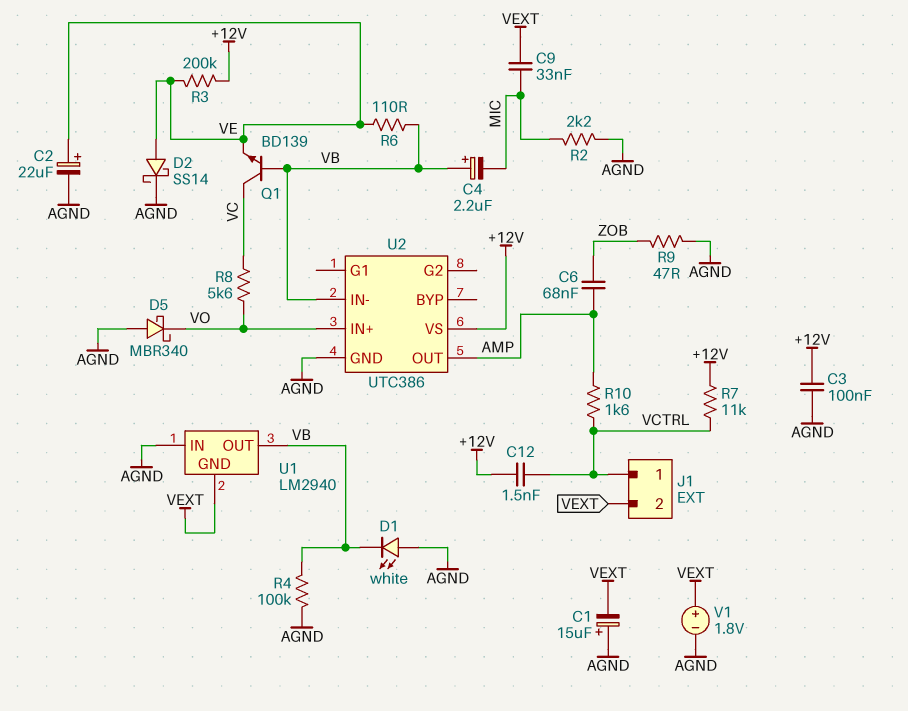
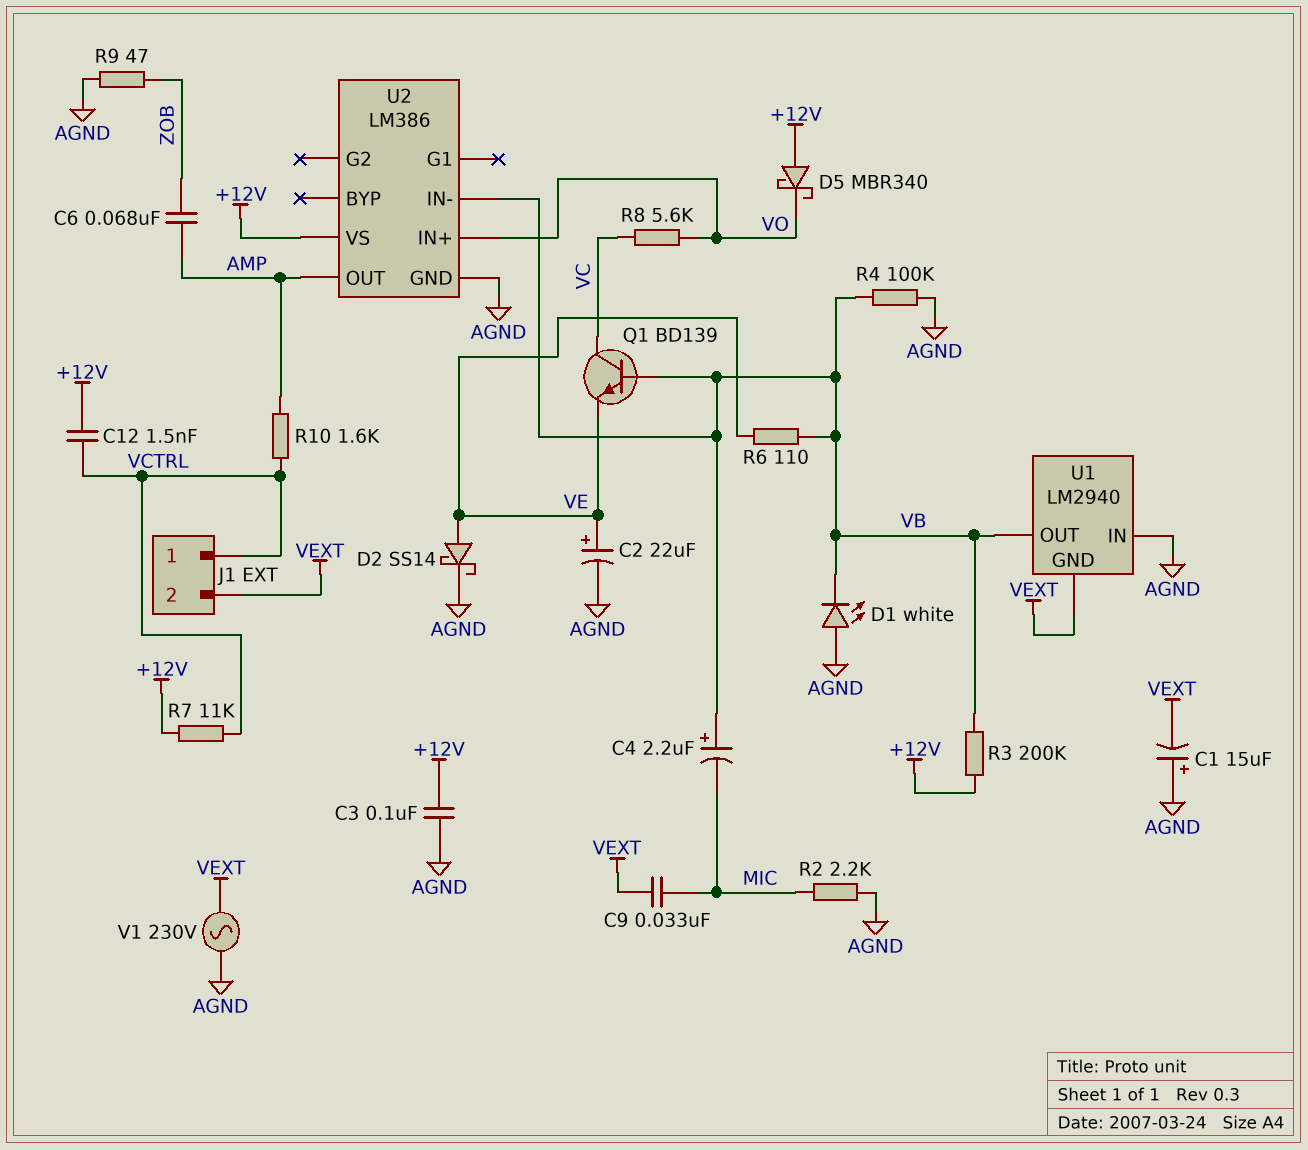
D5: schottky MBR340 (A AGND, K VO) -> schottky MBR340 (A +12V, K VO)
R3: 200k (+12V, VE) -> 200k (+12V, VB)
U2: UTC386 -> LM386
V1: 1.8V (plus VEXT, minus AGND) -> AC 230V (AGND, VEXT)

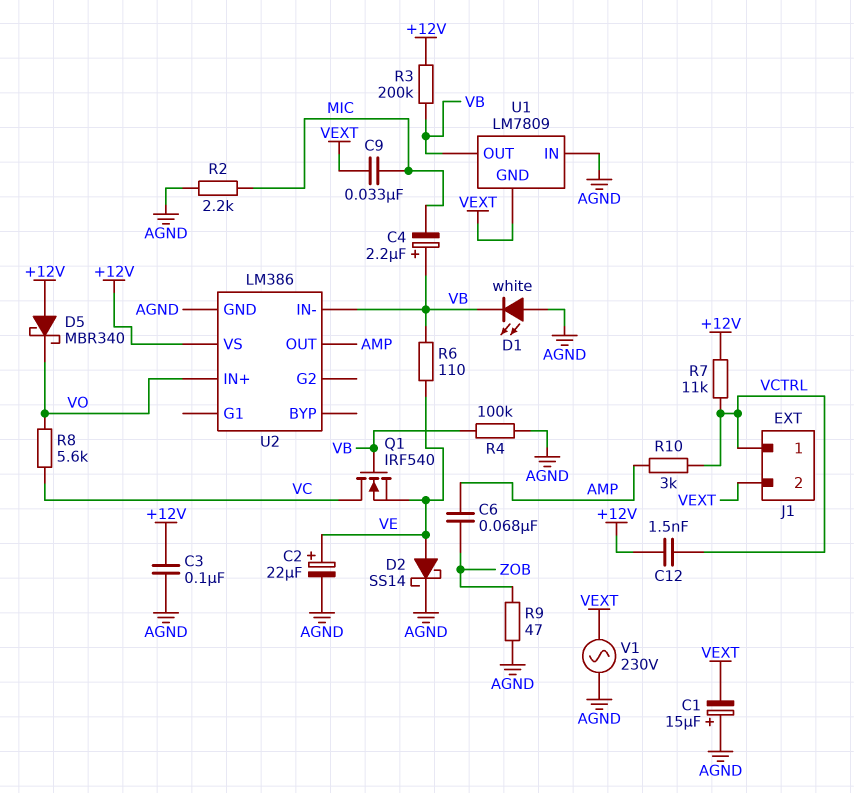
Q1: NPN BD139 (B VB, C VC, E VE) -> NMOS IRF540 (G VB, D VC, S VE)
R10: 1.6k (AMP, VCTRL) -> 3k (AMP, VCTRL)
U1: LM2940 -> LM7809

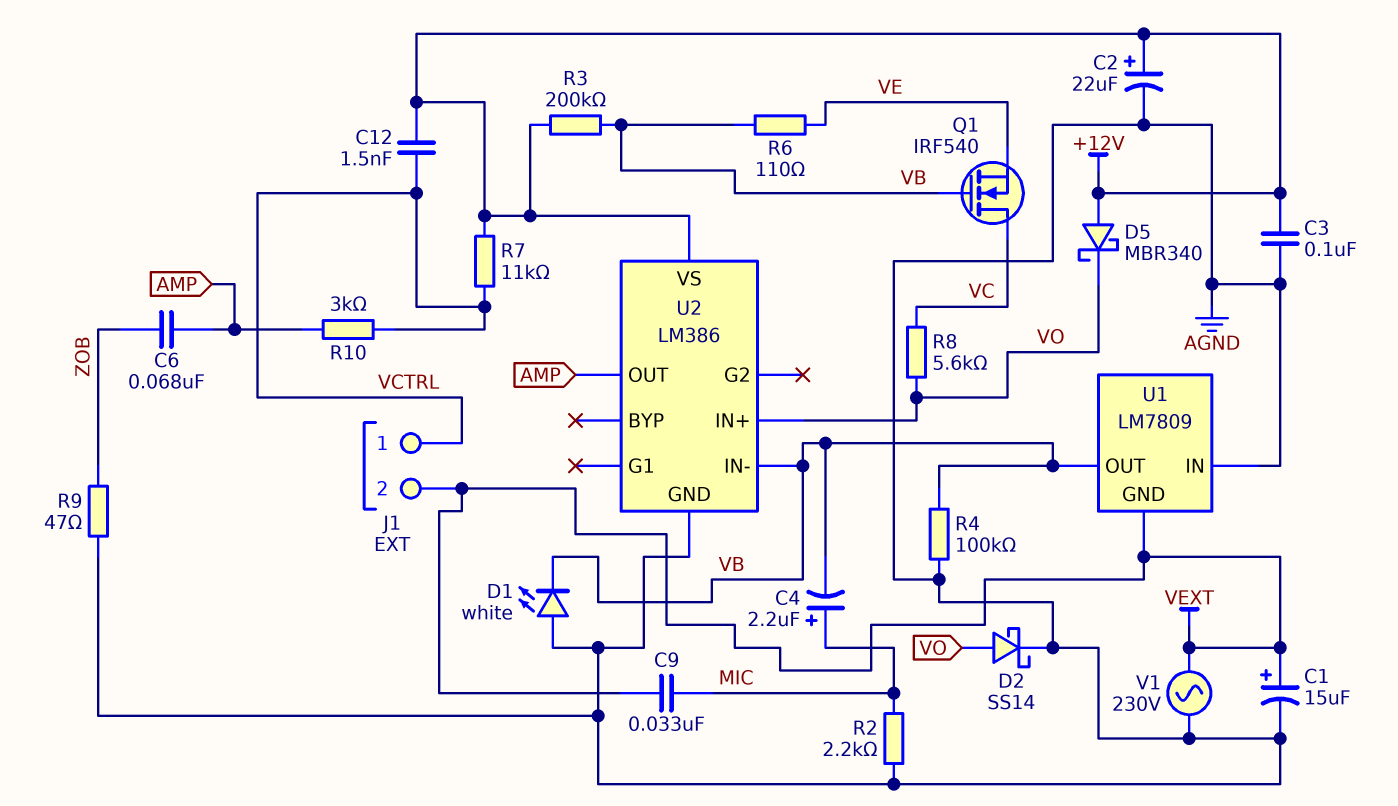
C1: 15uF (plus AGND, minus VEXT) -> 15uF (plus VEXT, minus AGND)
C2: 22uF (plus VE, minus AGND) -> 22uF (plus +12V, minus AGND)
C4: 2.2uF (plus VB, minus MIC) -> 2.2uF (plus MIC, minus VB)
D2: schottky SS14 (A VE, K AGND) -> schottky SS14 (A VO, K AGND)

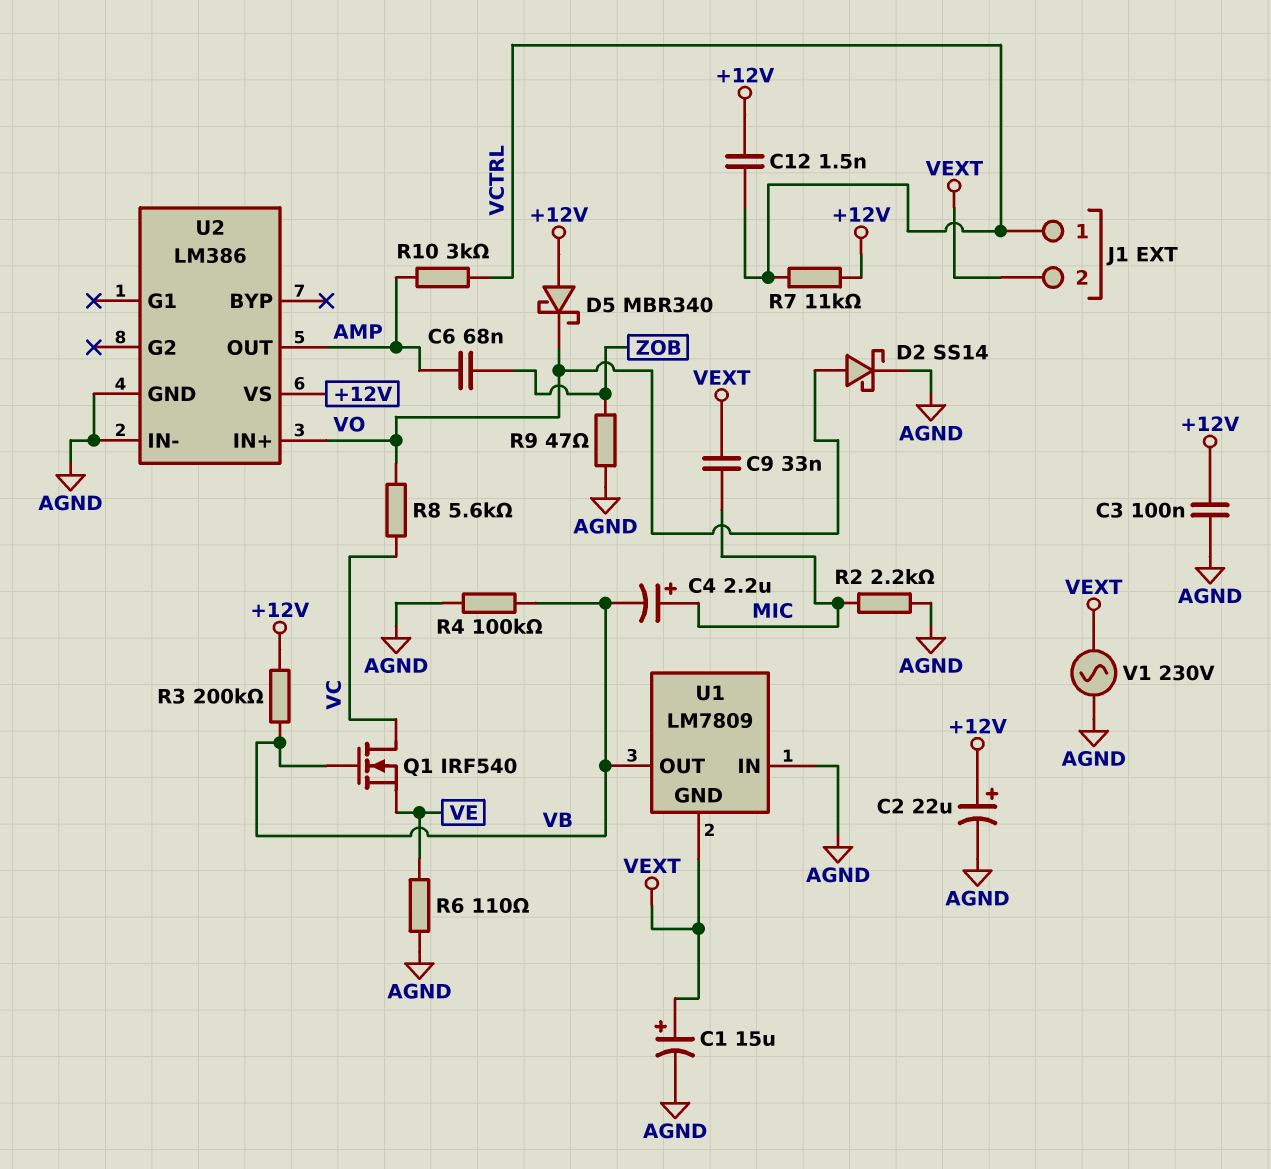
D1: LED white (A AGND, K VB) -> none
R6: 110 (VB, VE) -> 110 (AGND, VE)
U2 pin IN-: VB -> AGND

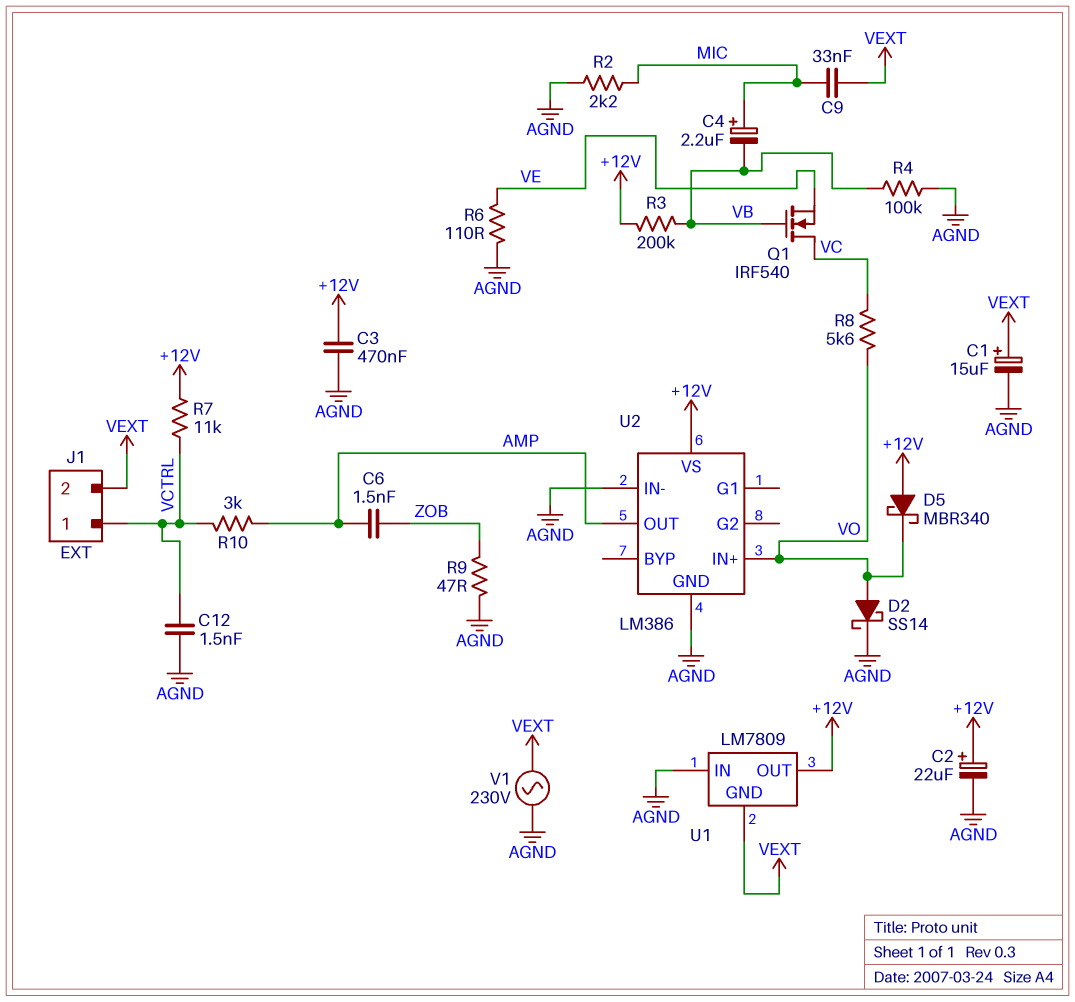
C3: 100nF (+12V, AGND) -> 470nF (+12V, AGND)
C6: 68nF (AMP, ZOB) -> 1.5nF (AMP, ZOB)
C12: 1.5nF (+12V, VCTRL) -> 1.5nF (AGND, VCTRL)
U1 pin OUT: VB -> +12V

